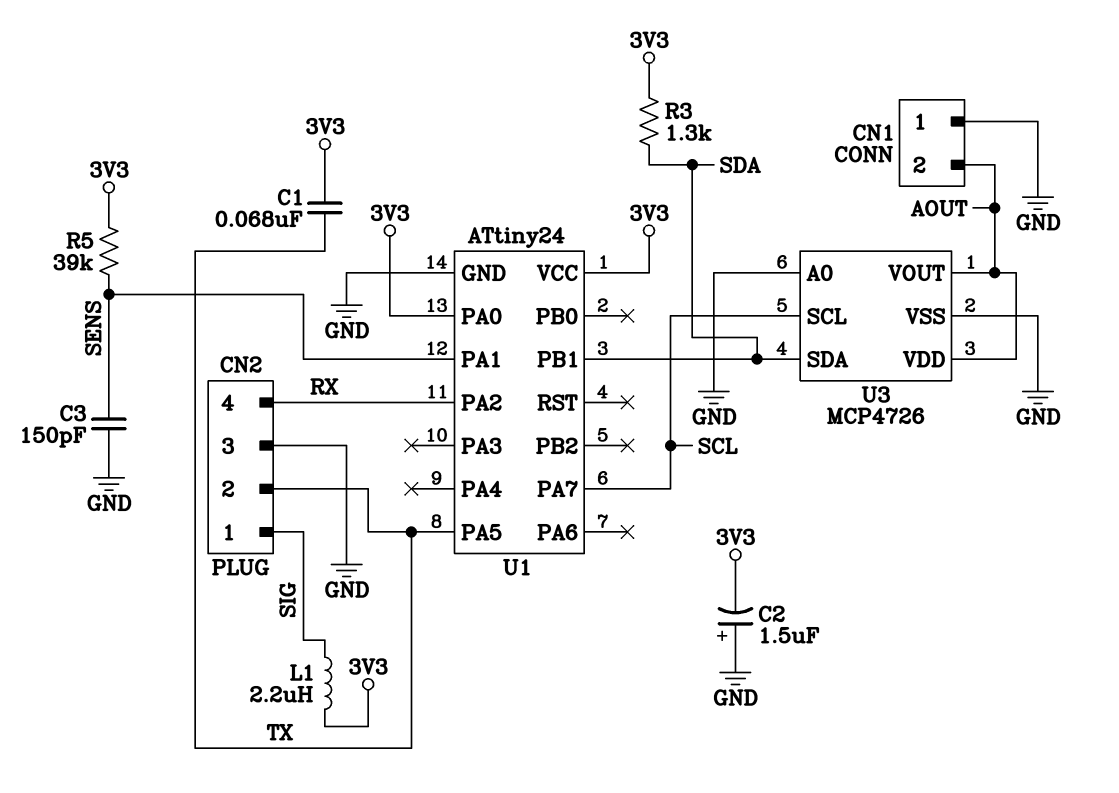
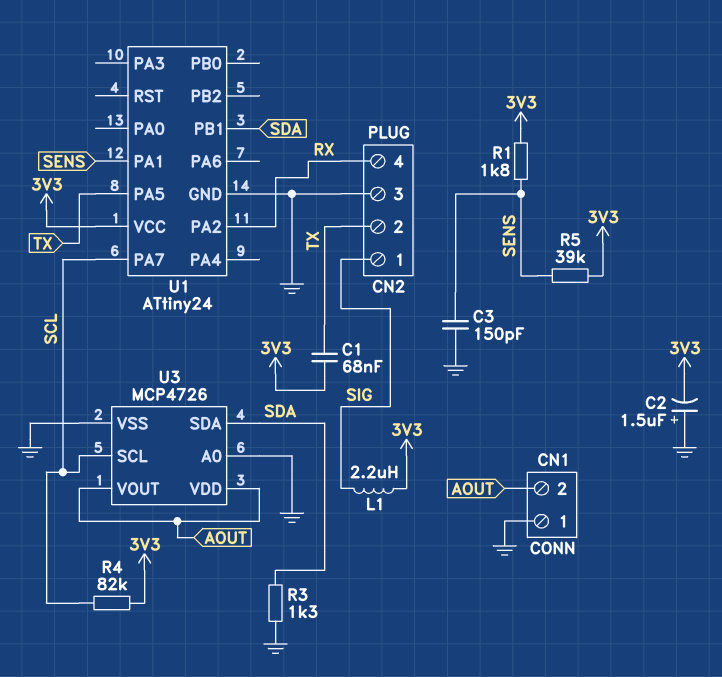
R1: none -> 1.8k (3V3, SENS)
R3: 1.3k (3V3, SDA) -> 1.3k (GND, SDA)
R4: none -> 82k (3V3, SCL)
U1 pin PA0: 3V3 -> none

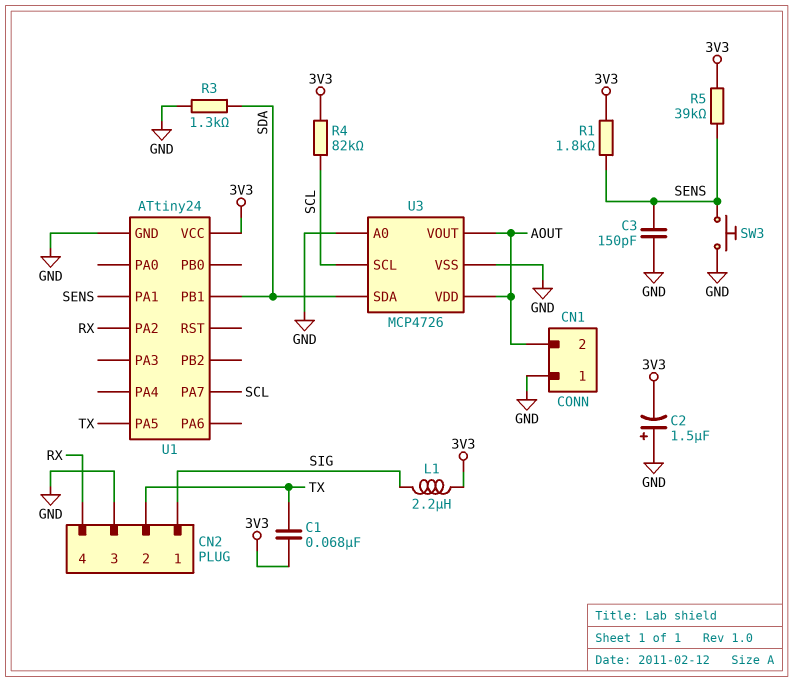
SW3: none -> button (GND, SENS)

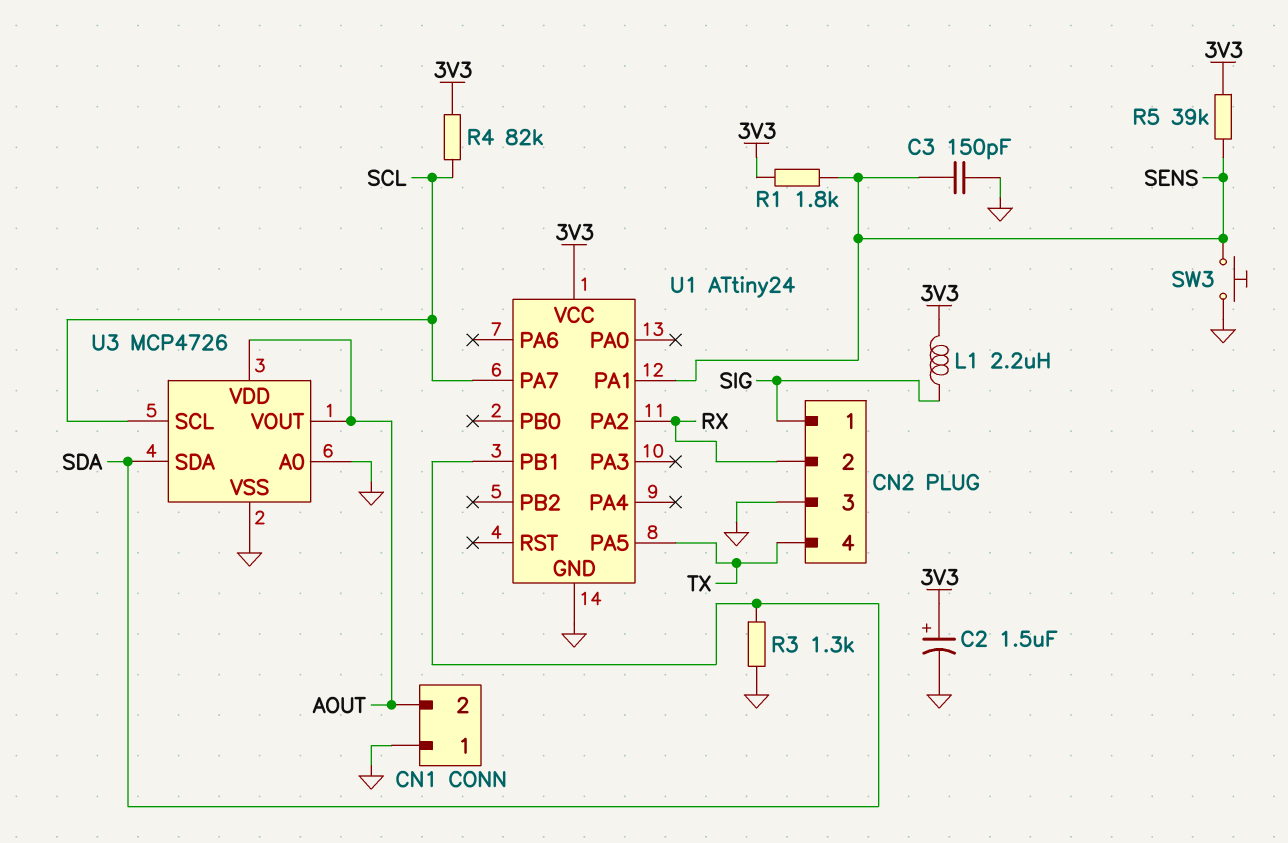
C1: 68nF (3V3, TX) -> none
C2: 1.5uF (plus GND, minus 3V3) -> 1.5uF (plus 3V3, minus GND)
CN2 pin 2: TX -> RX
CN2 pin 4: RX -> TX

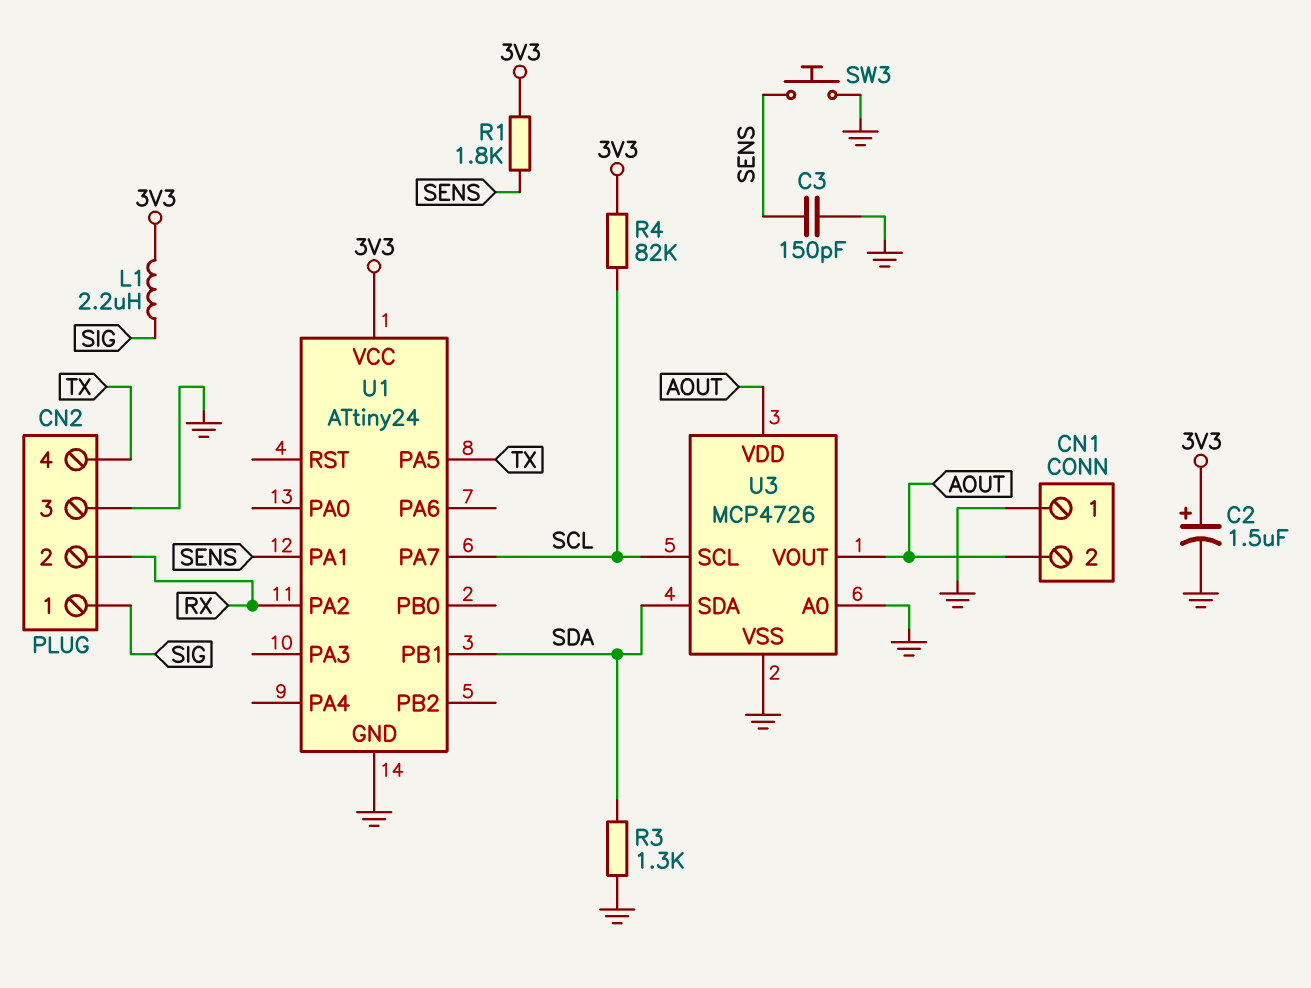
R5: 39k (3V3, SENS) -> none

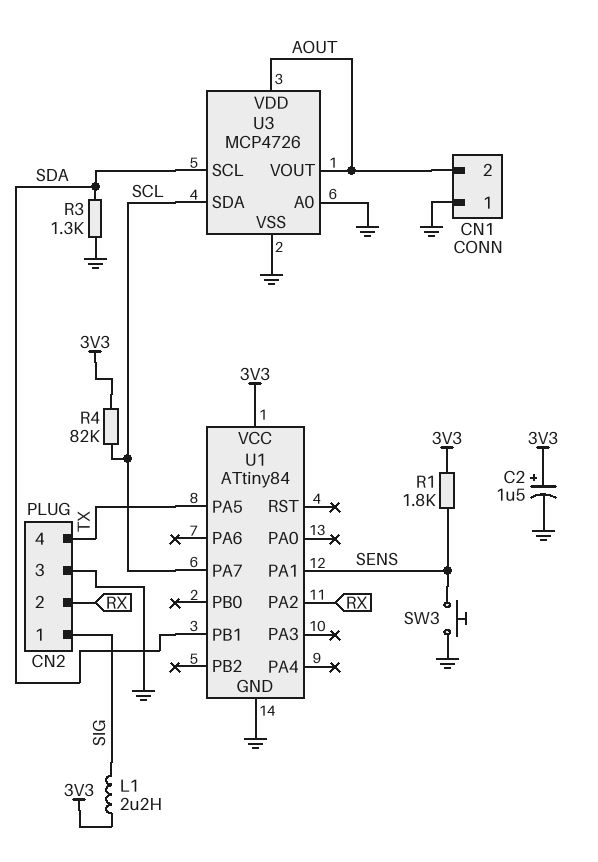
C3: 150pF (GND, SENS) -> none
U1: ATtiny24 -> ATtiny84
U3 pin SCL: SCL -> SDA
U3 pin SDA: SDA -> SCL

